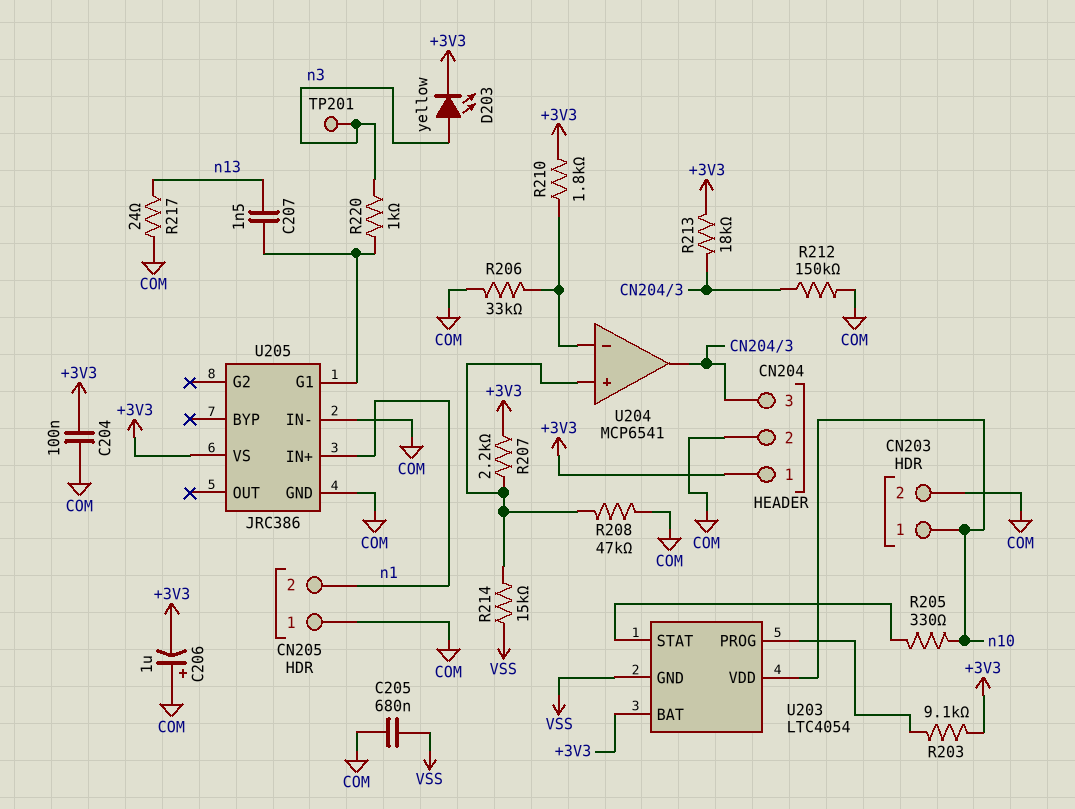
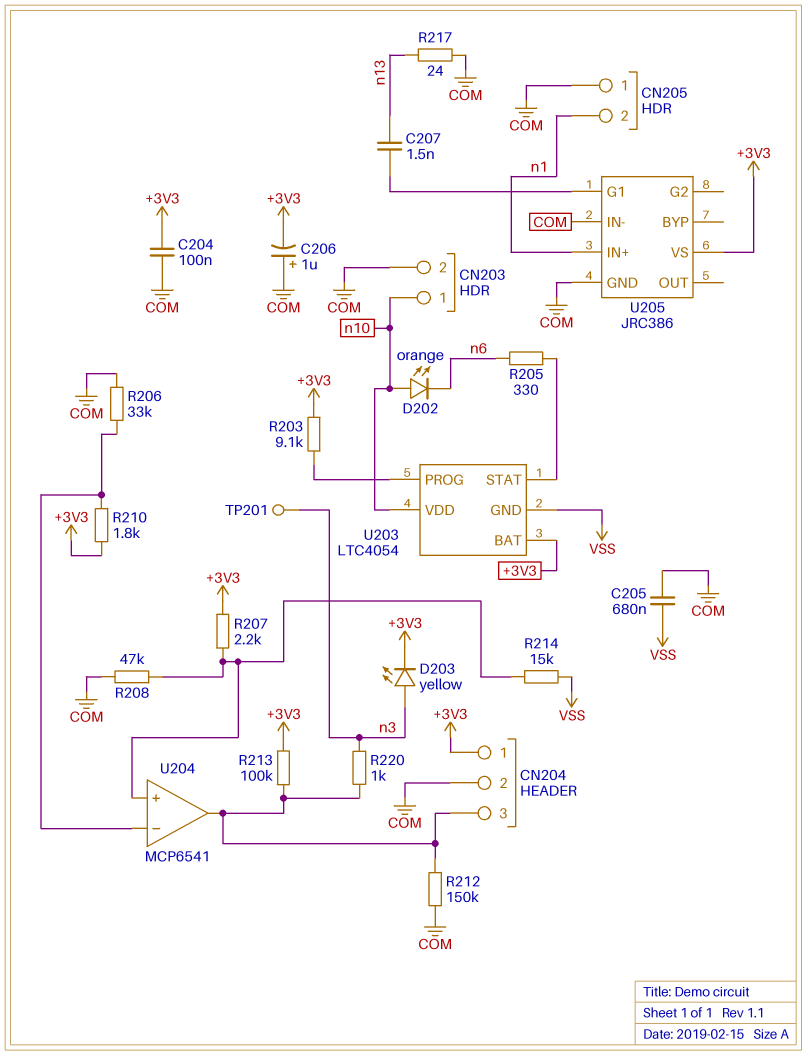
D202: none -> LED orange (A n10, K n6)
R205: 330 (U203/STAT, n10) -> 330 (U203/STAT, n6)
R213: 18k (+3V3, CN204/3) -> 100k (+3V3, CN204/3)
R220: 1k (U205/G1, n3) -> 1k (CN204/3, n3)

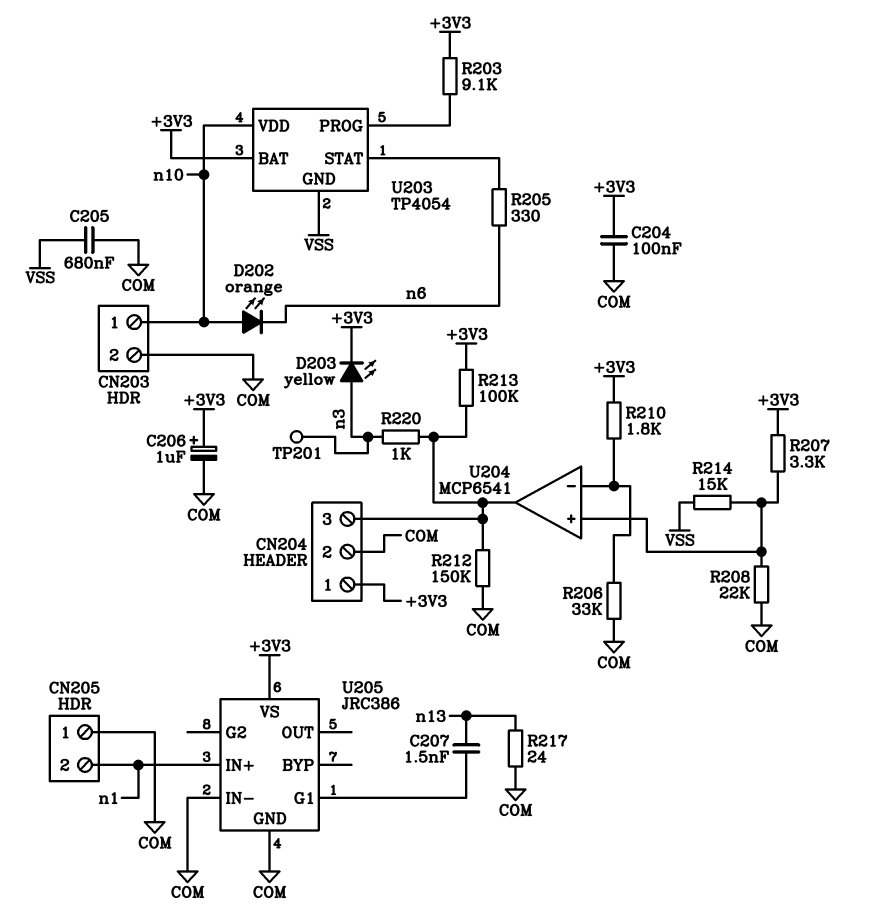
C206: 1uF (plus COM, minus +3V3) -> 1uF (plus +3V3, minus COM)
R207: 2.2k (+3V3, U204/in+) -> 3.3k (+3V3, U204/in+)
R208: 47k (COM, U204/in+) -> 22k (COM, U204/in+)
U203: LTC4054 -> TP4054

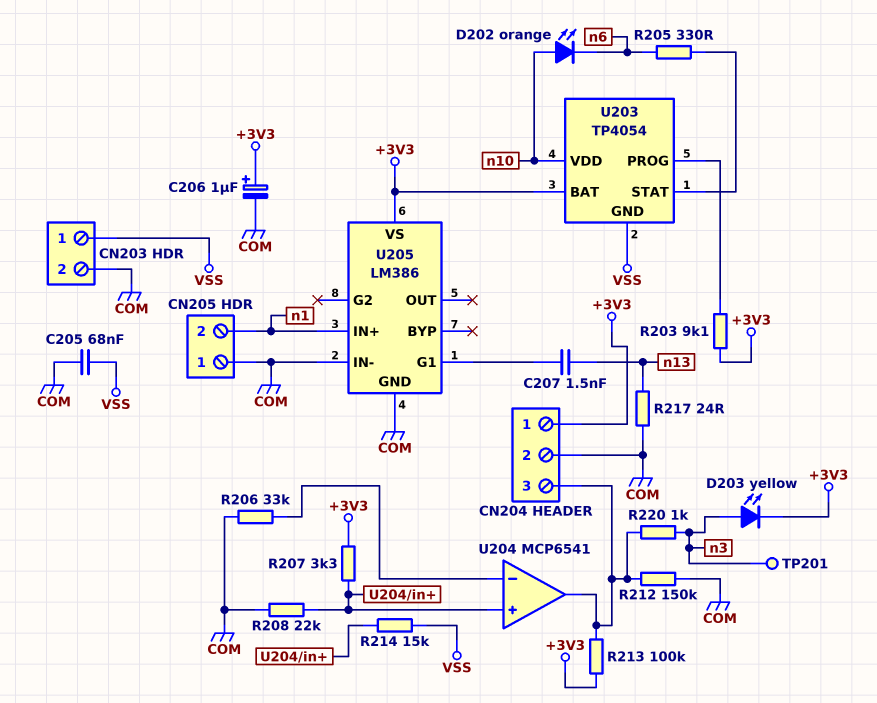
C204: 100nF (+3V3, COM) -> none
C205: 680nF (COM, VSS) -> 68nF (COM, VSS)
CN203 pin 1: n10 -> VSS
R210: 1.8k (+3V3, U204/in-) -> none
U205: JRC386 -> LM386

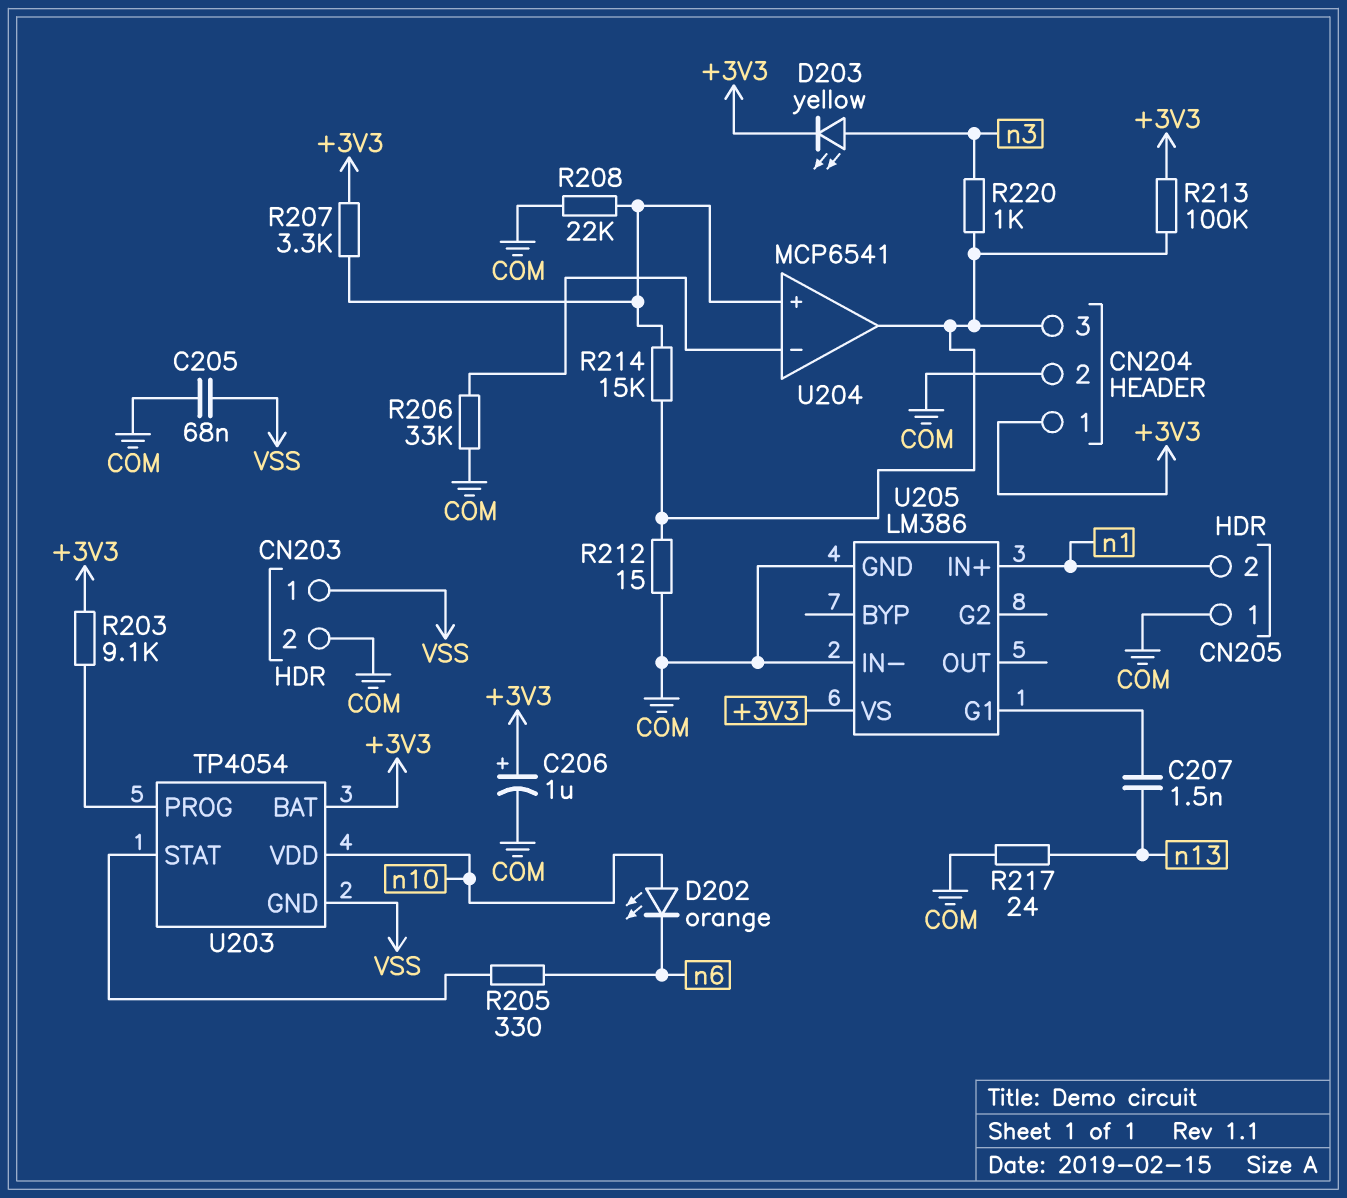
R212: 150k (CN204/3, COM) -> 15 (CN204/3, COM)
R214: 15k (U204/in+, VSS) -> 15k (CN204/3, U204/in+)
TP201: test point (n3) -> none

